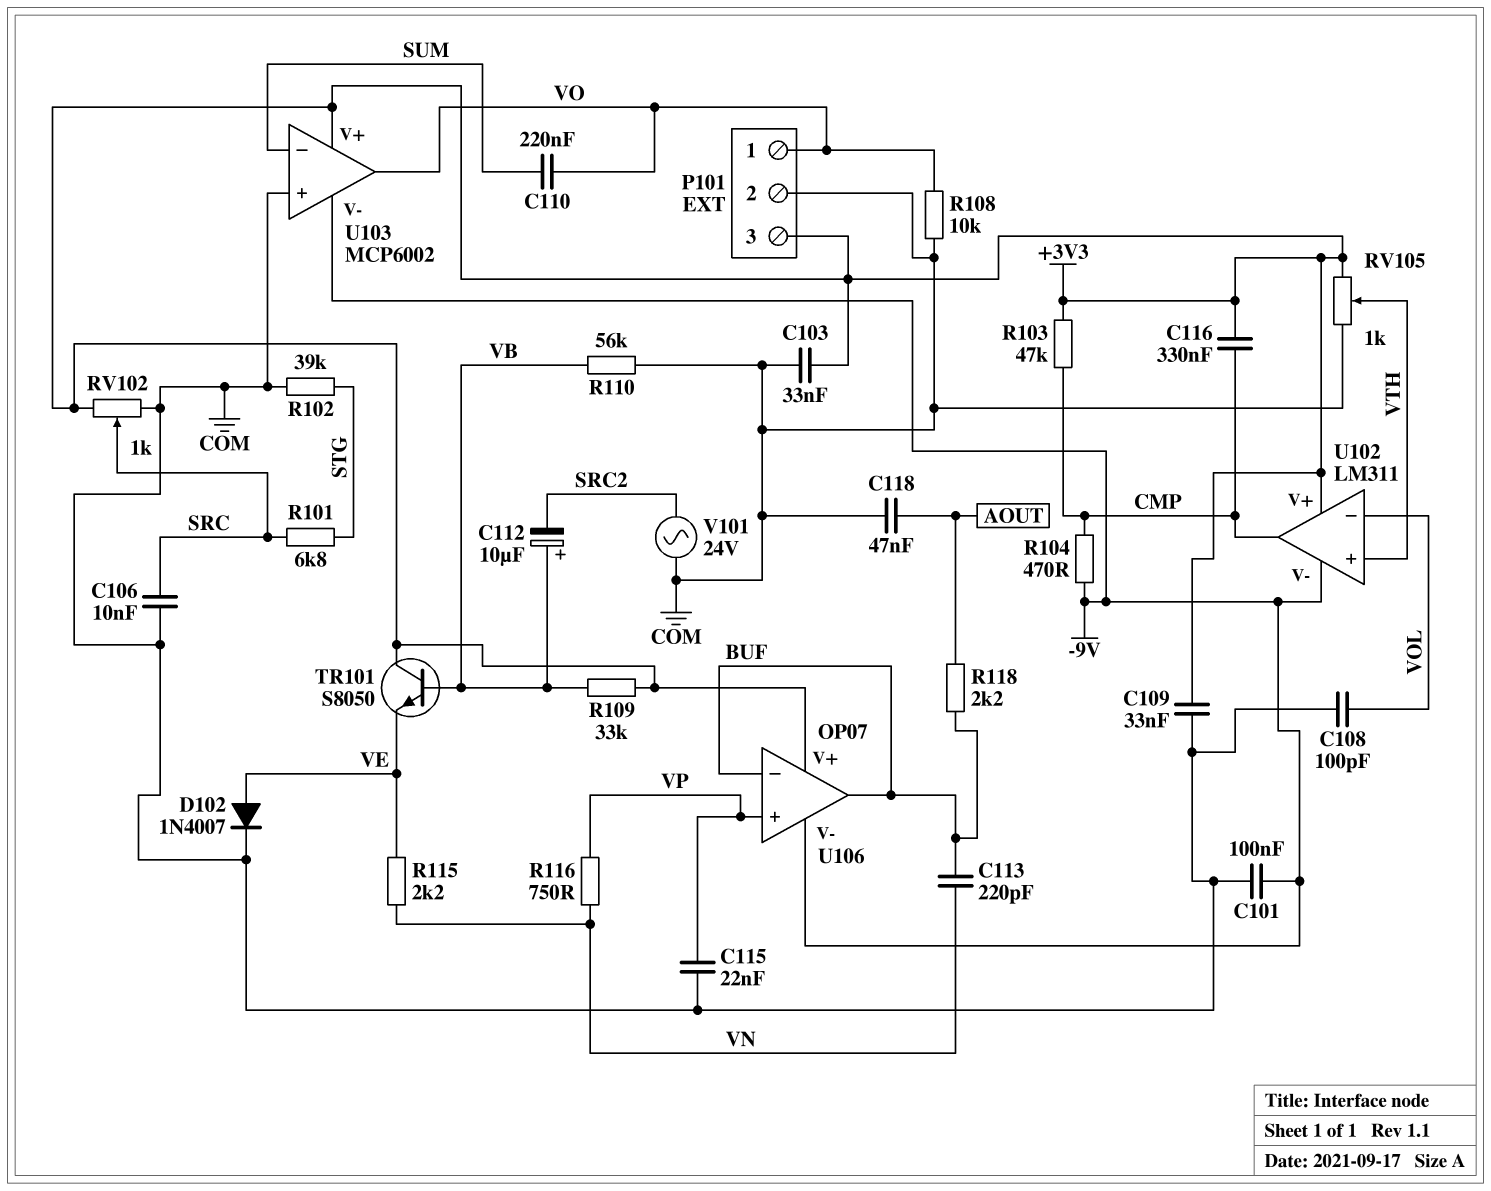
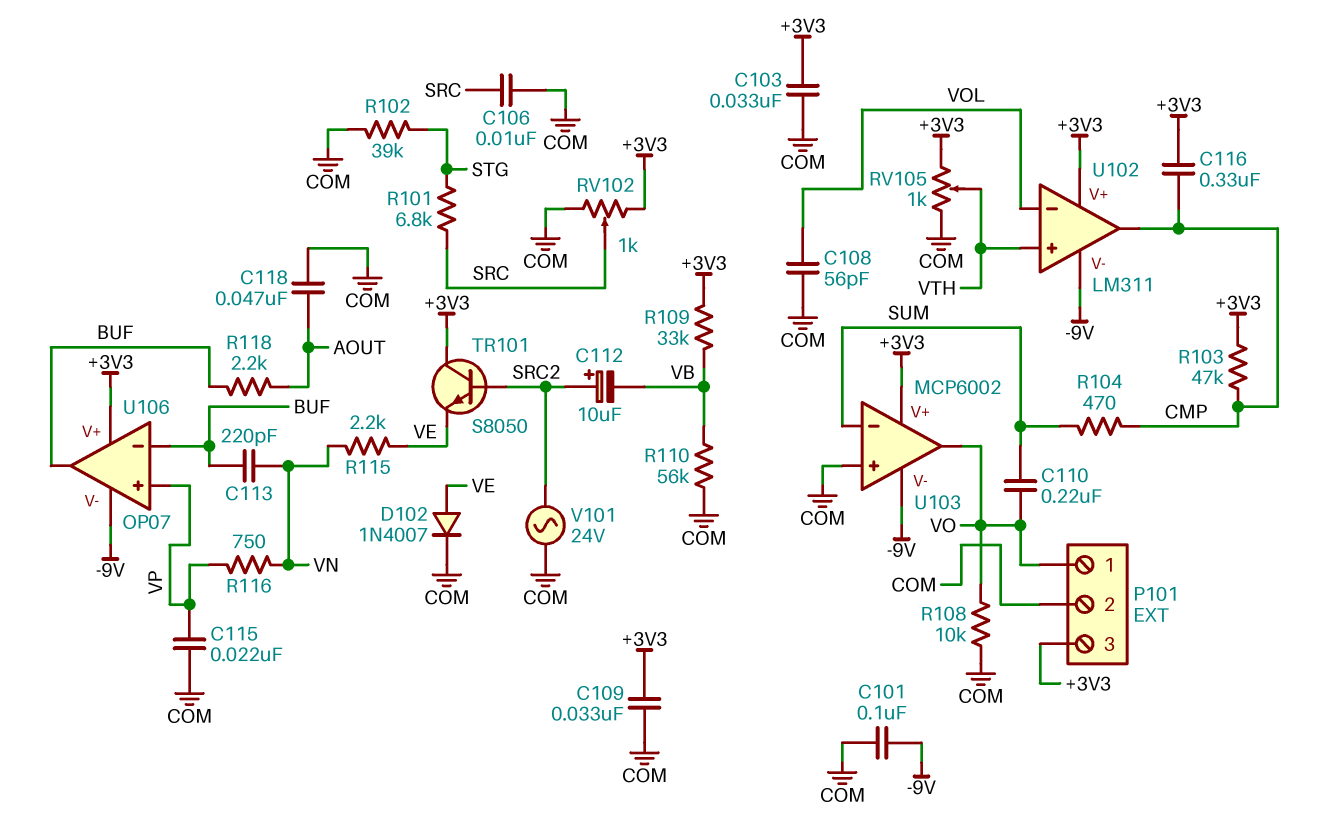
C108: 100pF (COM, VOL) -> 56pF (COM, VOL)
C112: 10uF (plus VB, minus SRC2) -> 10uF (plus SRC2, minus VB)
R104: 470 (-9V, CMP) -> 470 (CMP, SUM)
TR101: NPN S8050 (B VB, C +3V3, E VE) -> NPN S8050 (B SRC2, C +3V3, E VE)

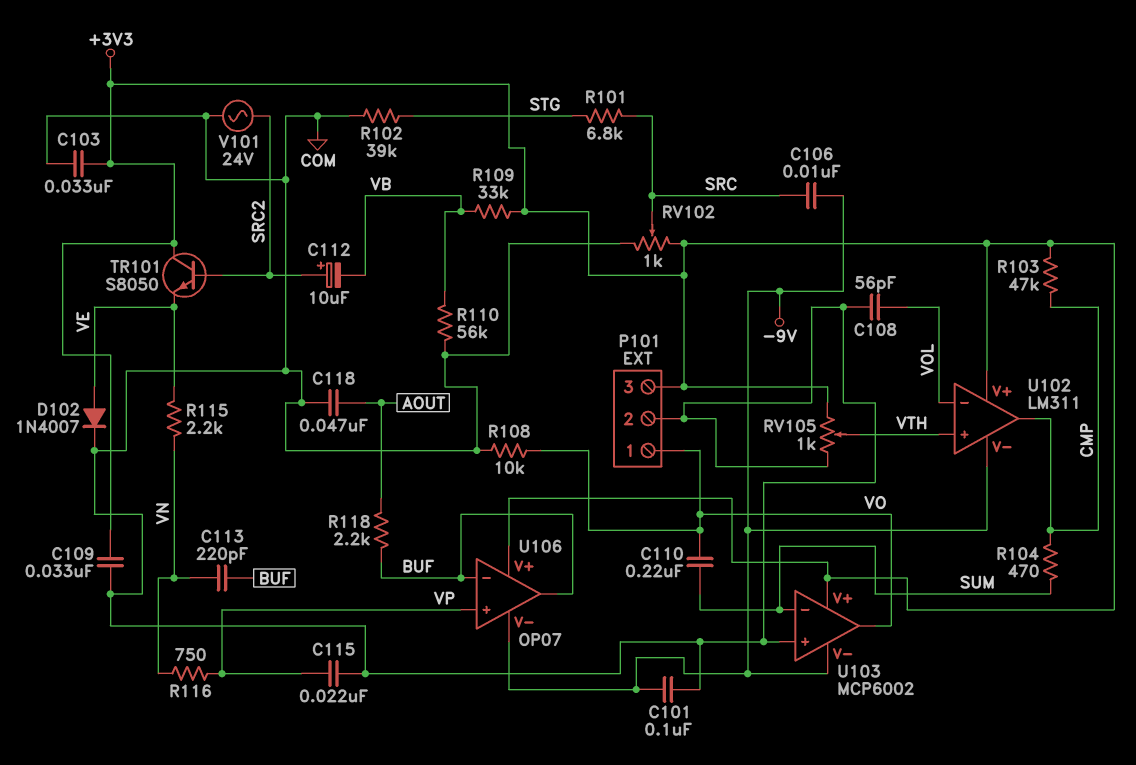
C106: 10nF (COM, SRC) -> 10nF (-9V, SRC)
C116: 330nF (+3V3, CMP) -> none

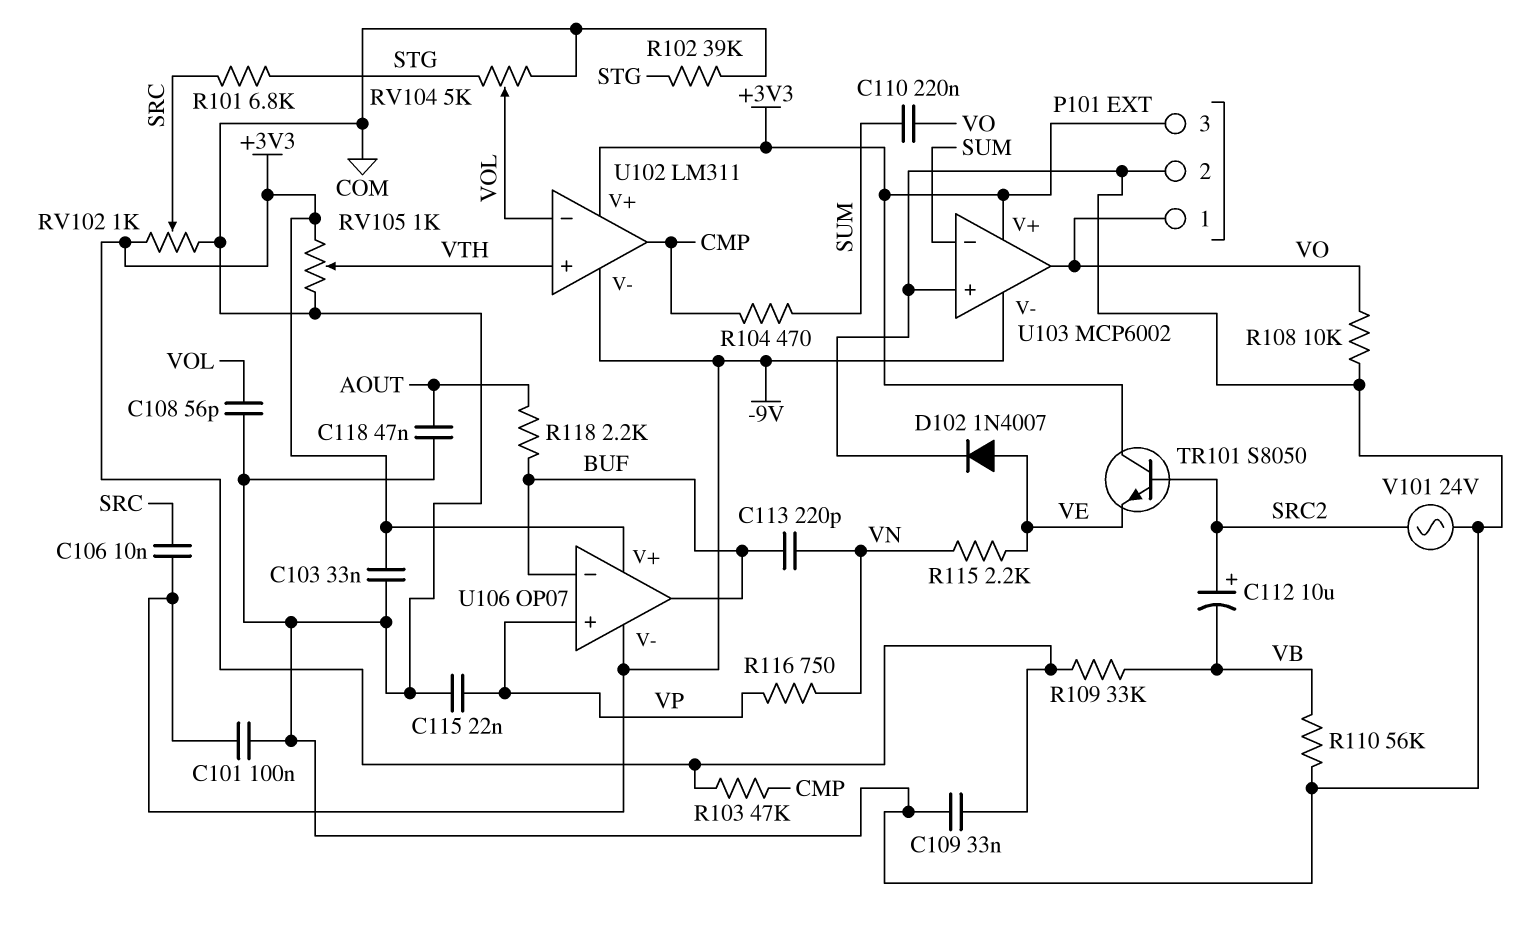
RV104: none -> 5k (COM, STG, wiper VOL)

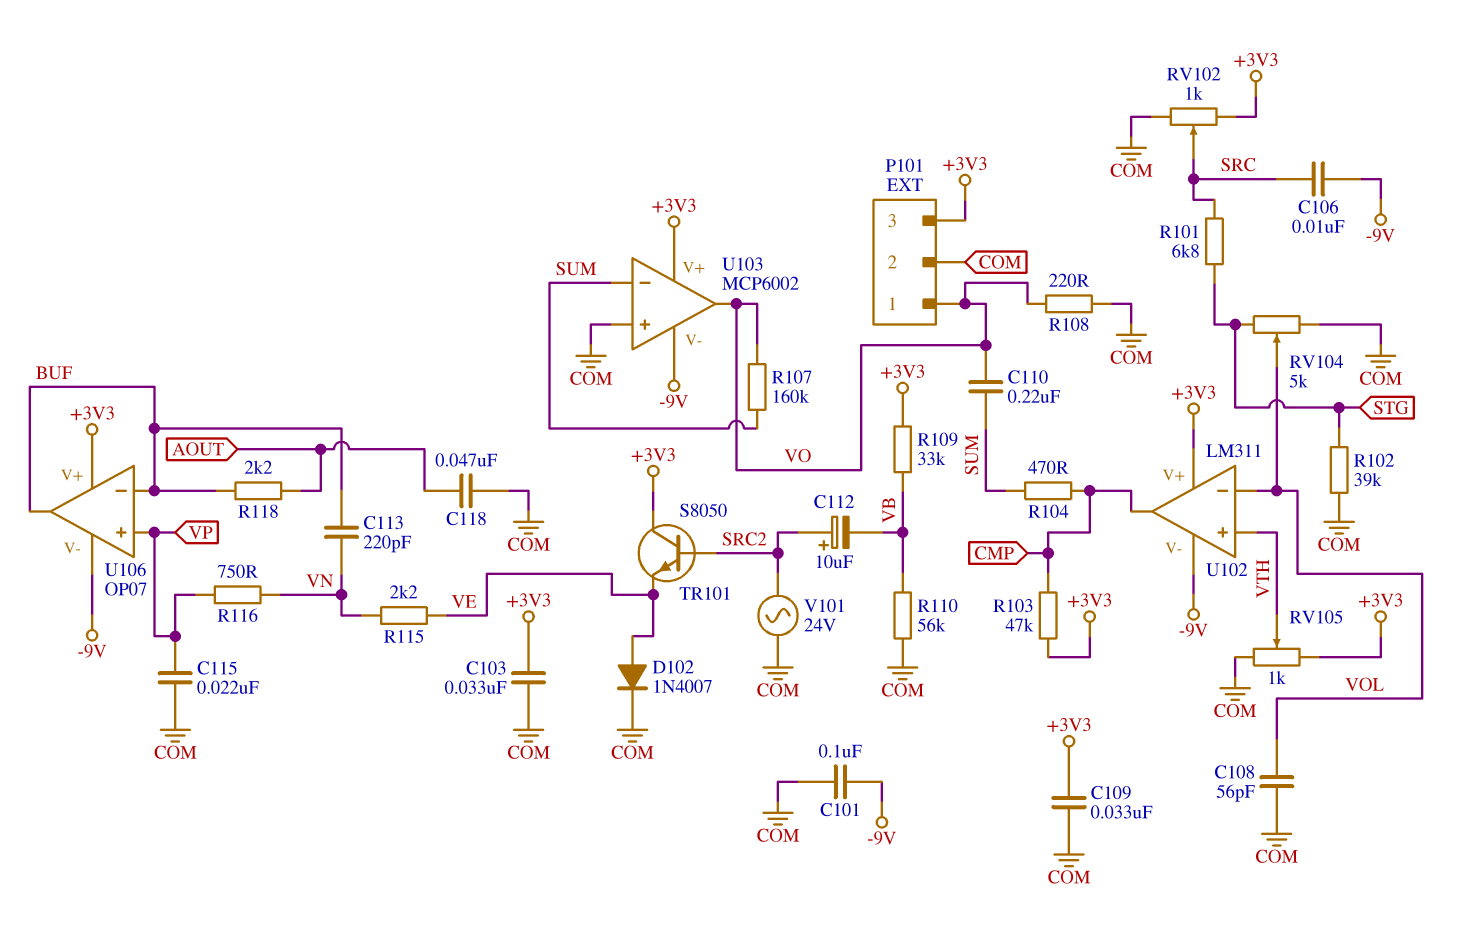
R107: none -> 160k (SUM, VO)
R108: 10k (COM, VO) -> 220 (COM, VO)

